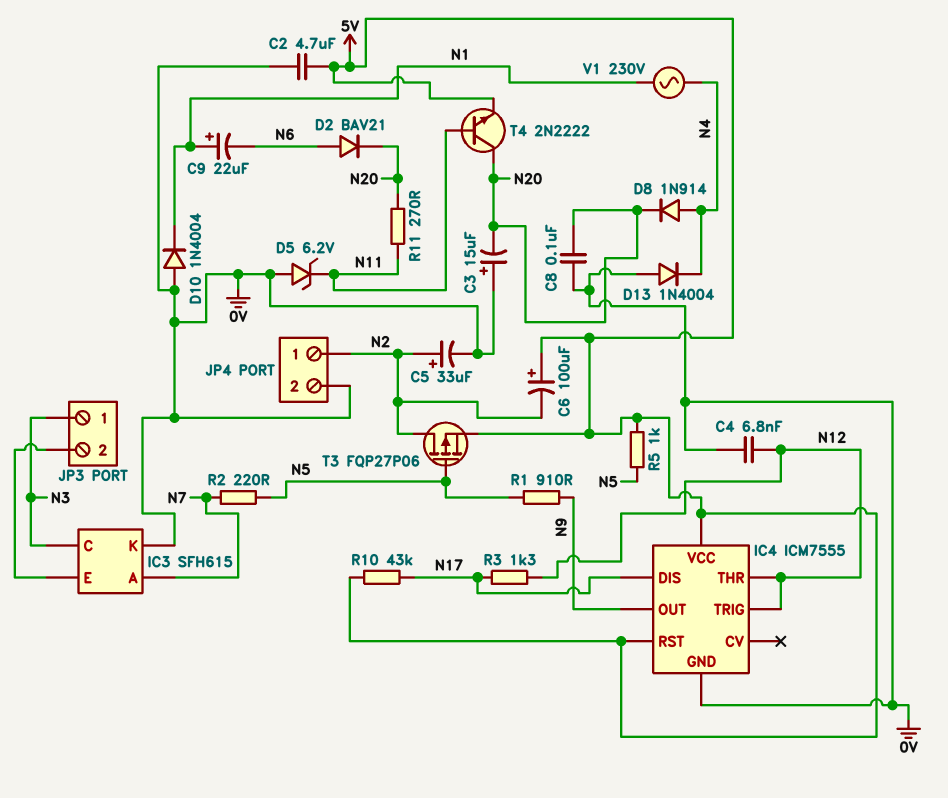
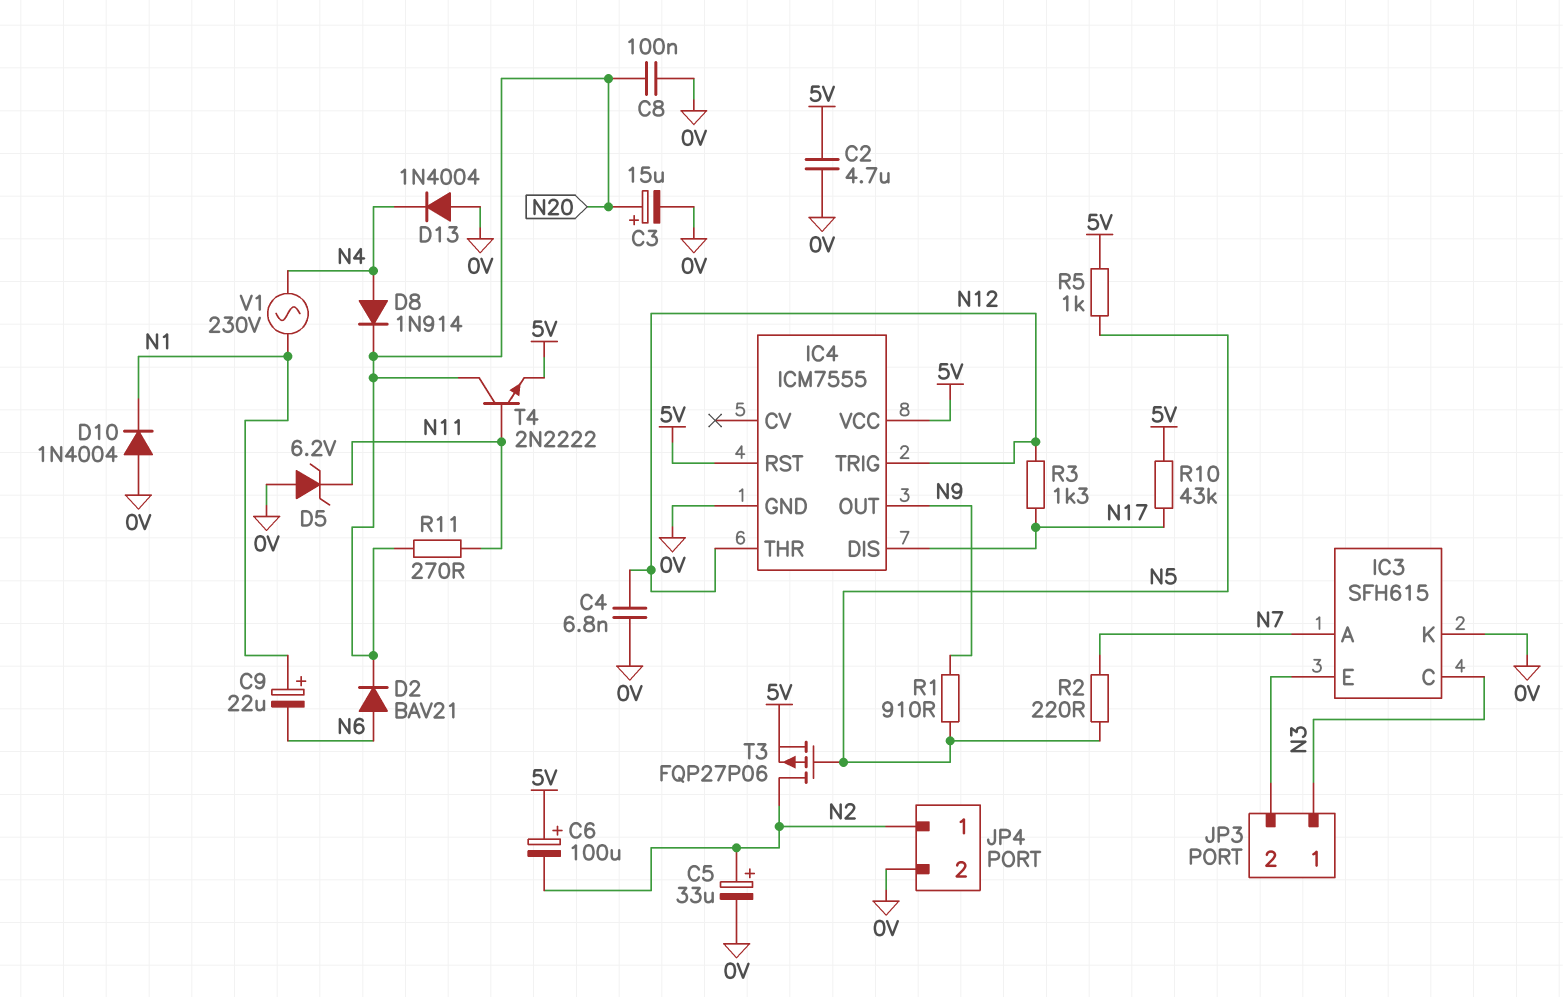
C3: 15uF (plus 0V, minus N20) -> 15uF (plus N20, minus 0V)

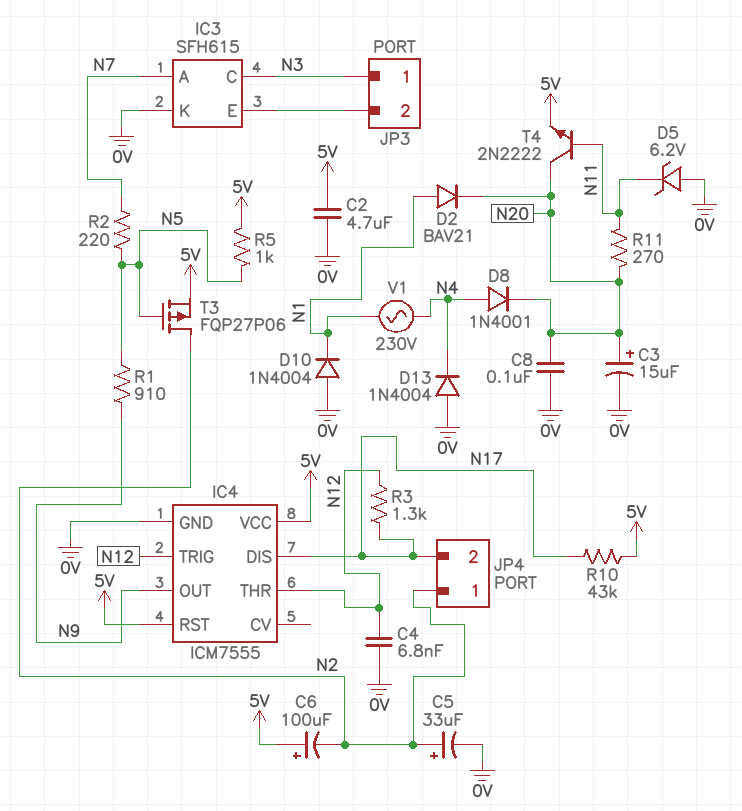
C9: 22uF (plus N1, minus N6) -> none
D2: diode BAV21 (A N6, K N20) -> diode BAV21 (A N1, K N20)
D8: diode 1N914 (A N4, K N20) -> diode 1N4001 (A N4, K N20)
JP4 pin 2: 0V -> N17

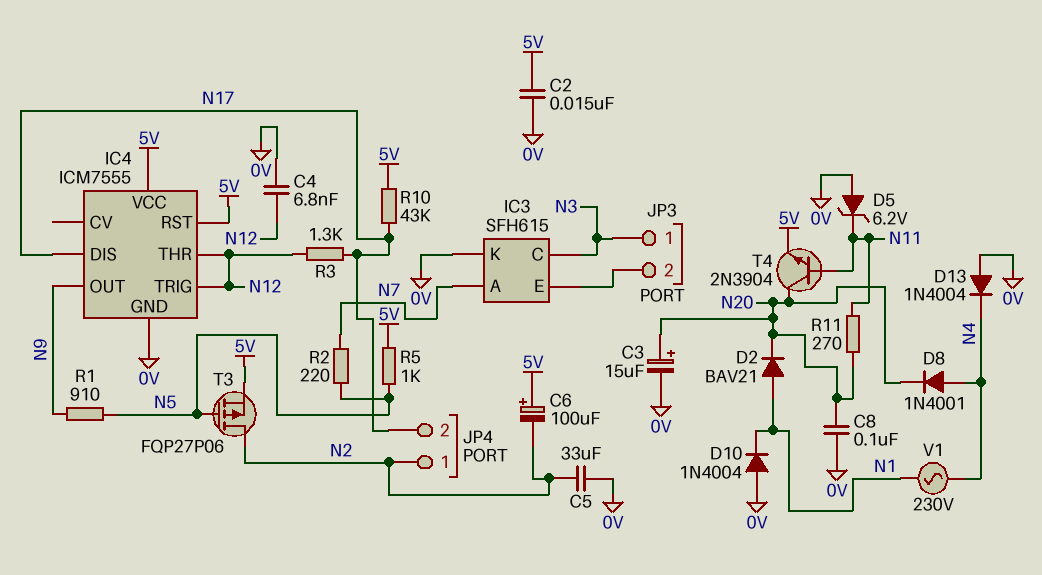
C2: 4.7uF (0V, 5V) -> 15nF (0V, 5V)
C5: 33uF (plus N2, minus 0V) -> 33uF (0V, N2)
T4: NPN 2N2222 (B N11, C N20, E 5V) -> NPN 2N3904 (B N11, C N20, E 5V)

